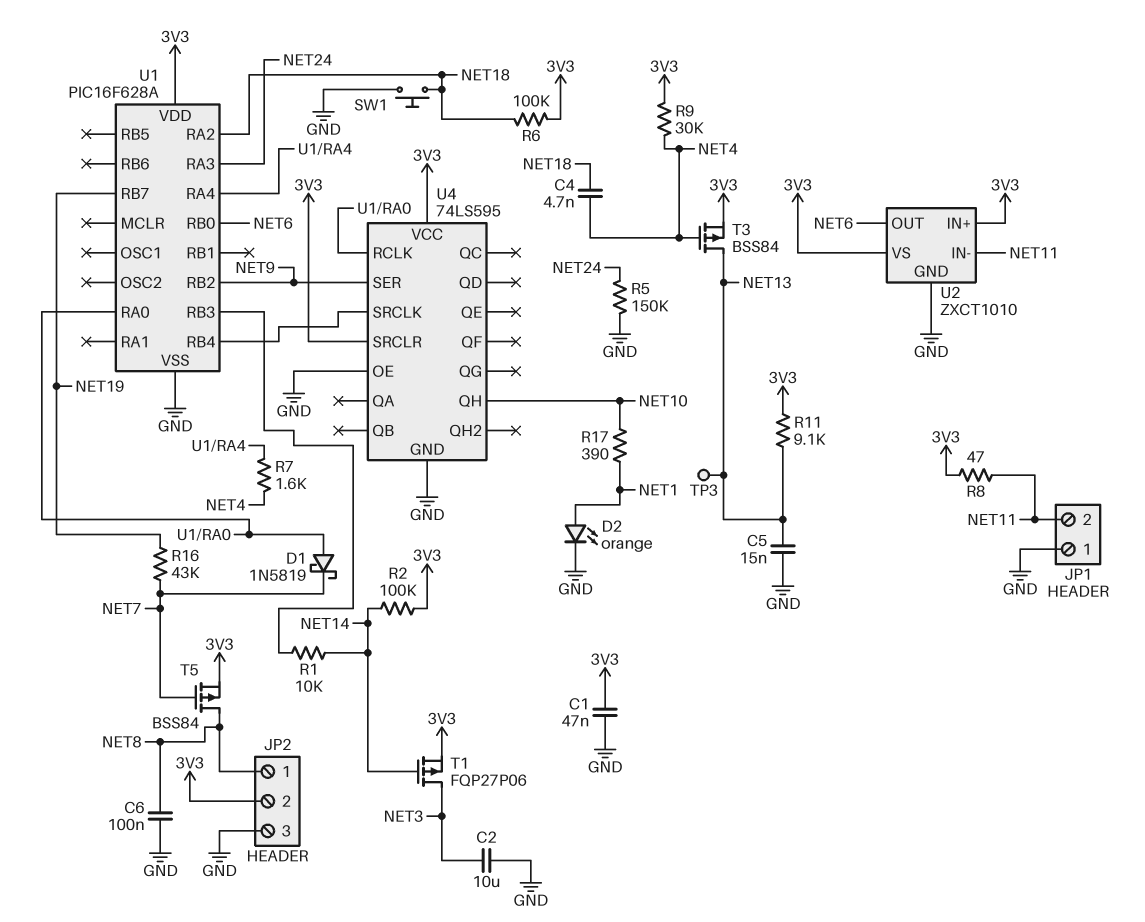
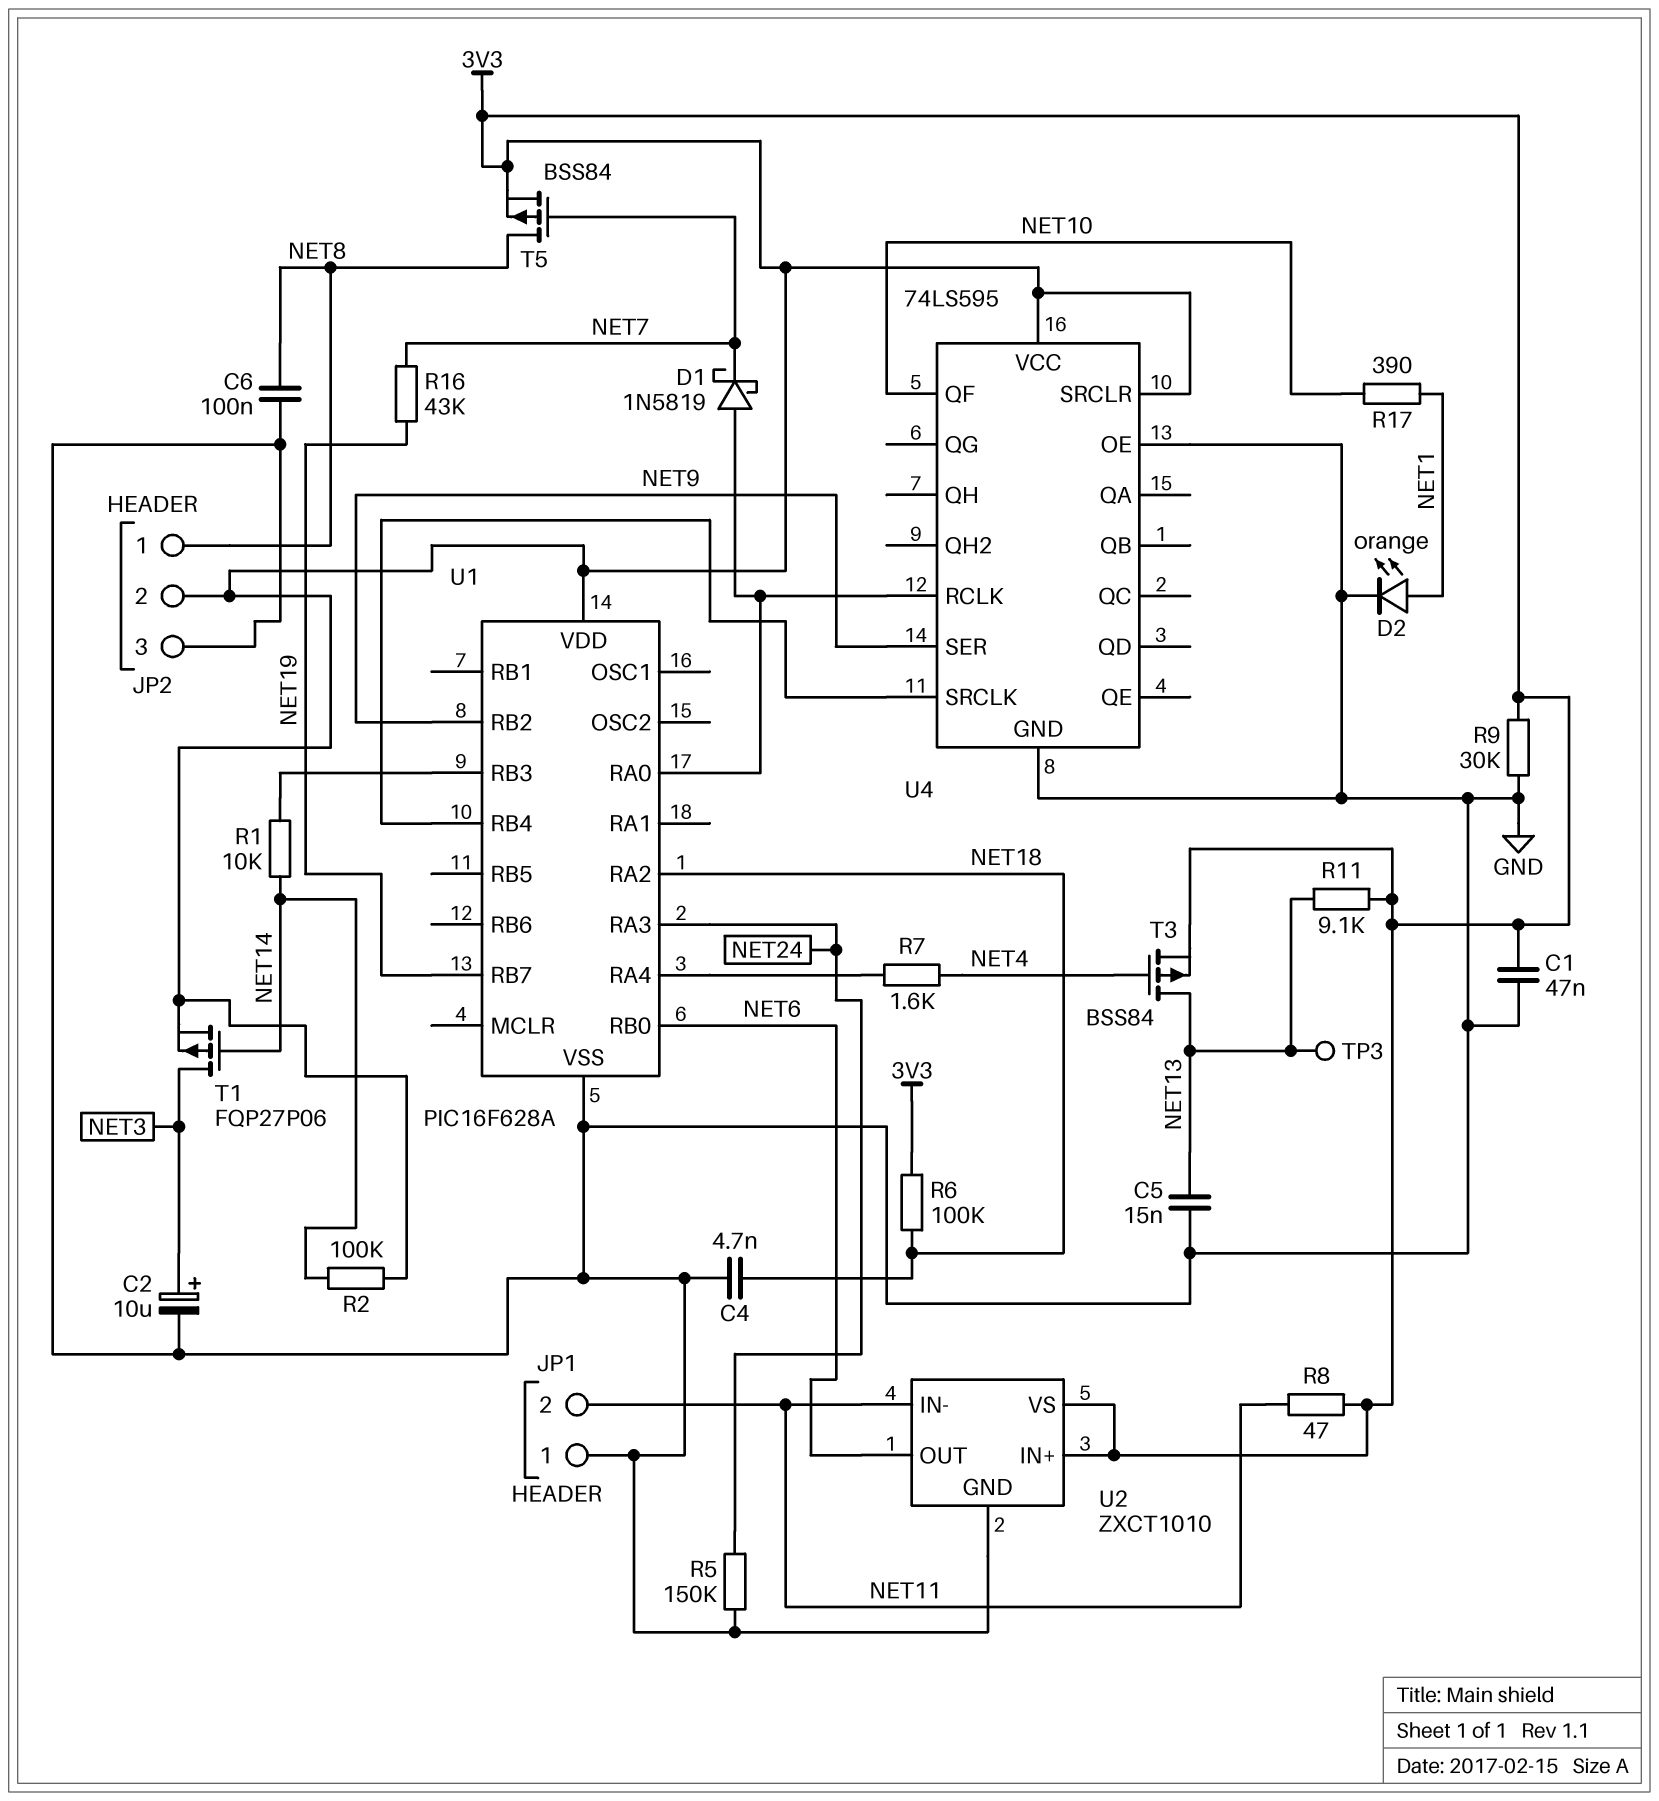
C2: 10uF (GND, NET3) -> 10uF (plus NET3, minus GND)
C4: 4.7nF (NET4, NET18) -> 4.7nF (GND, NET18)
R9: 30k (3V3, NET4) -> 30k (3V3, GND)
SW1: button (GND, NET18) -> none
U4 pin QF: none -> NET10
U4 pin QH: NET10 -> none

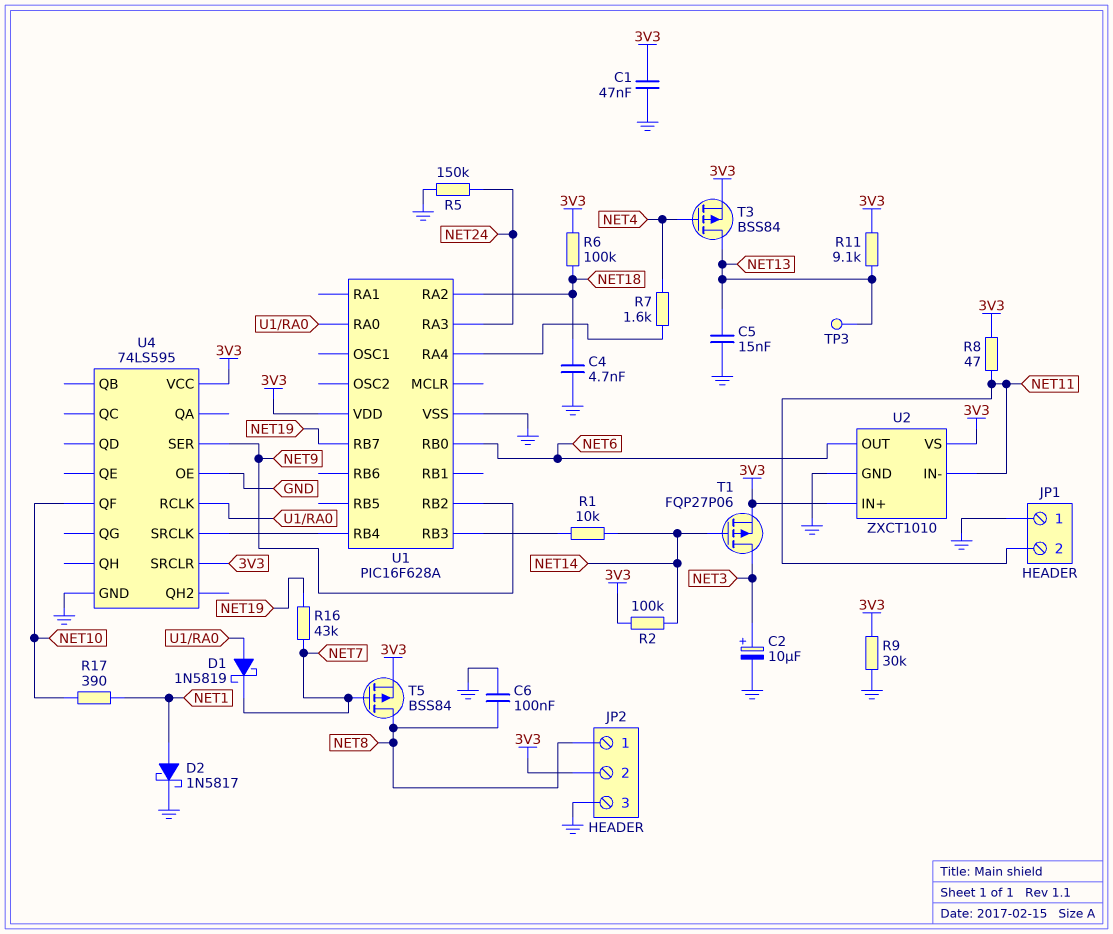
D2: LED orange (A NET1, K GND) -> schottky 1N5817 (A NET1, K GND)

